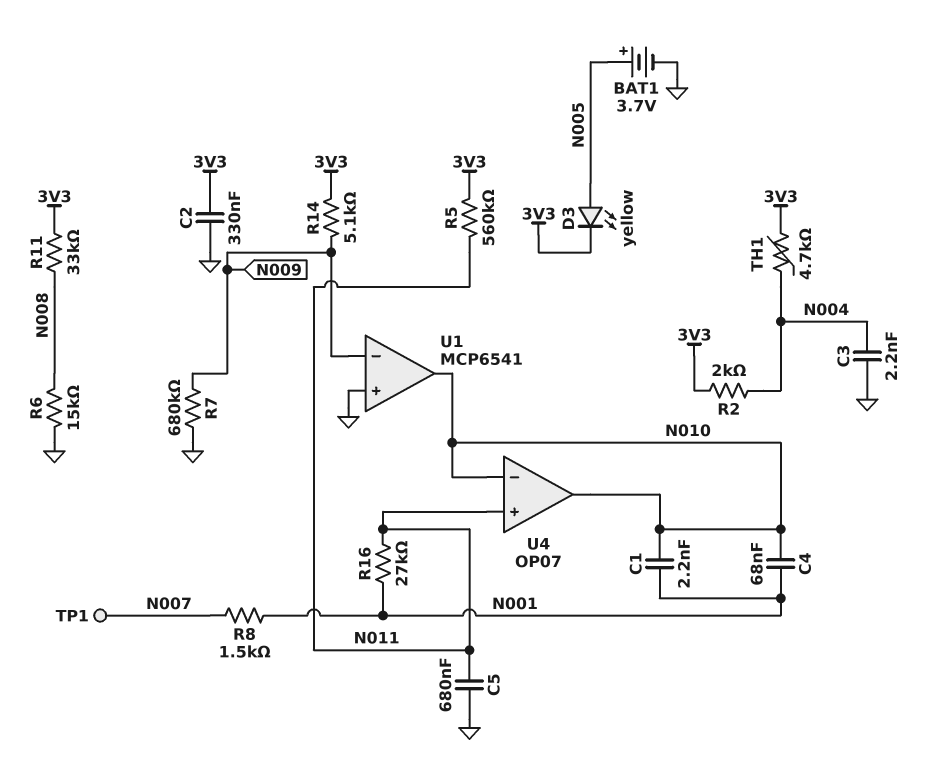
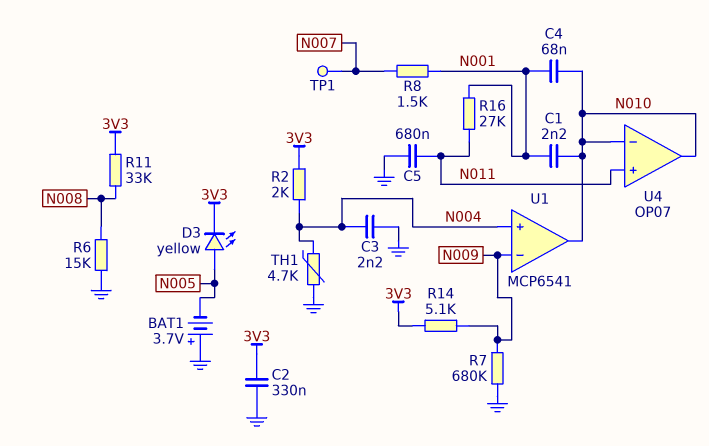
BAT1: 3.7V (plus N005, minus GND) -> 3.7V (plus GND, minus N005)
R5: 560k (3V3, N011) -> none
TH1: 4.7k (3V3, N004) -> 4.7k (GND, N004)
U1 pin in+: GND -> N004

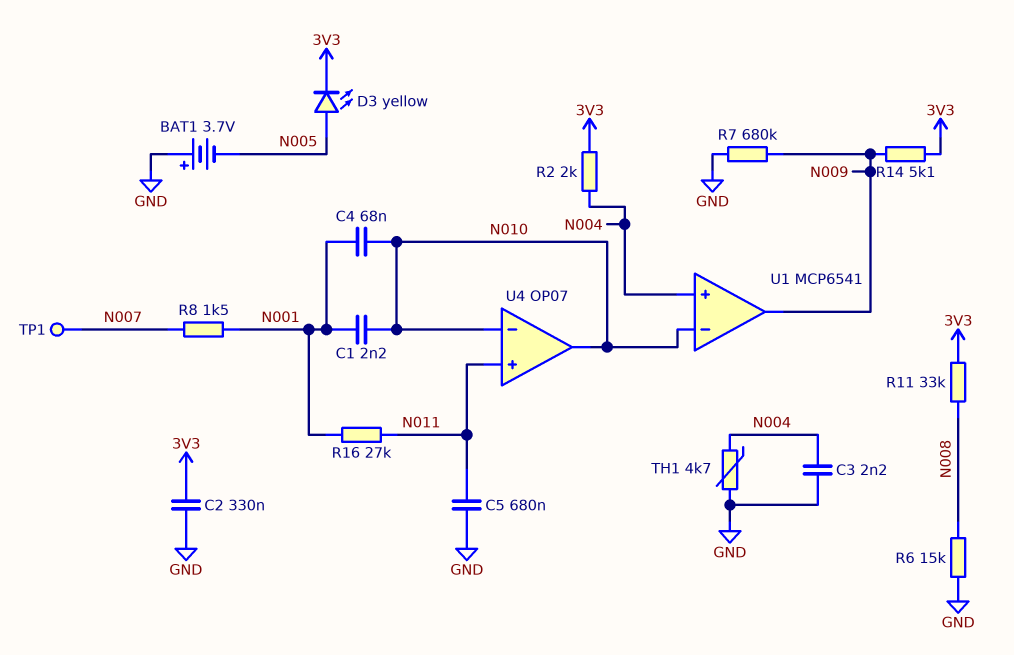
U1 pin in-: N009 -> N010
U1 pin out: N010 -> N009

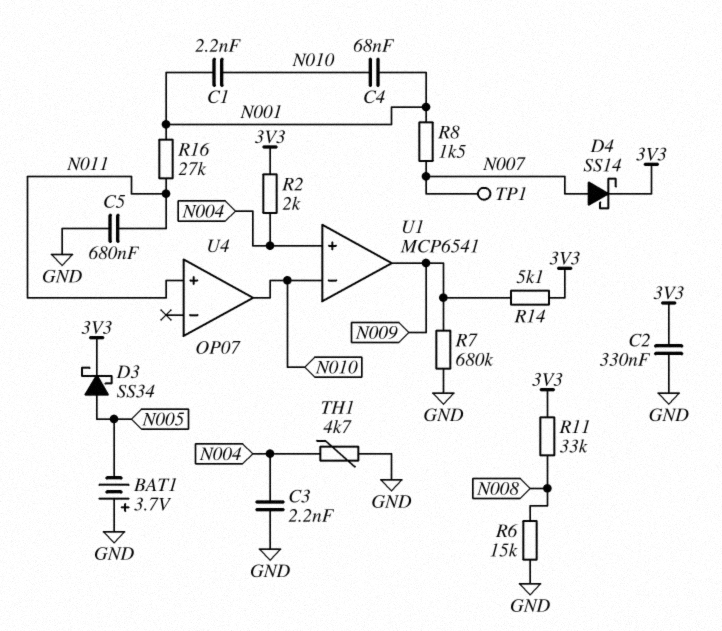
D3: LED yellow (A N005, K 3V3) -> schottky SS34 (A N005, K 3V3)
D4: none -> schottky SS14 (A N007, K 3V3)
U4 pin in-: N010 -> none

